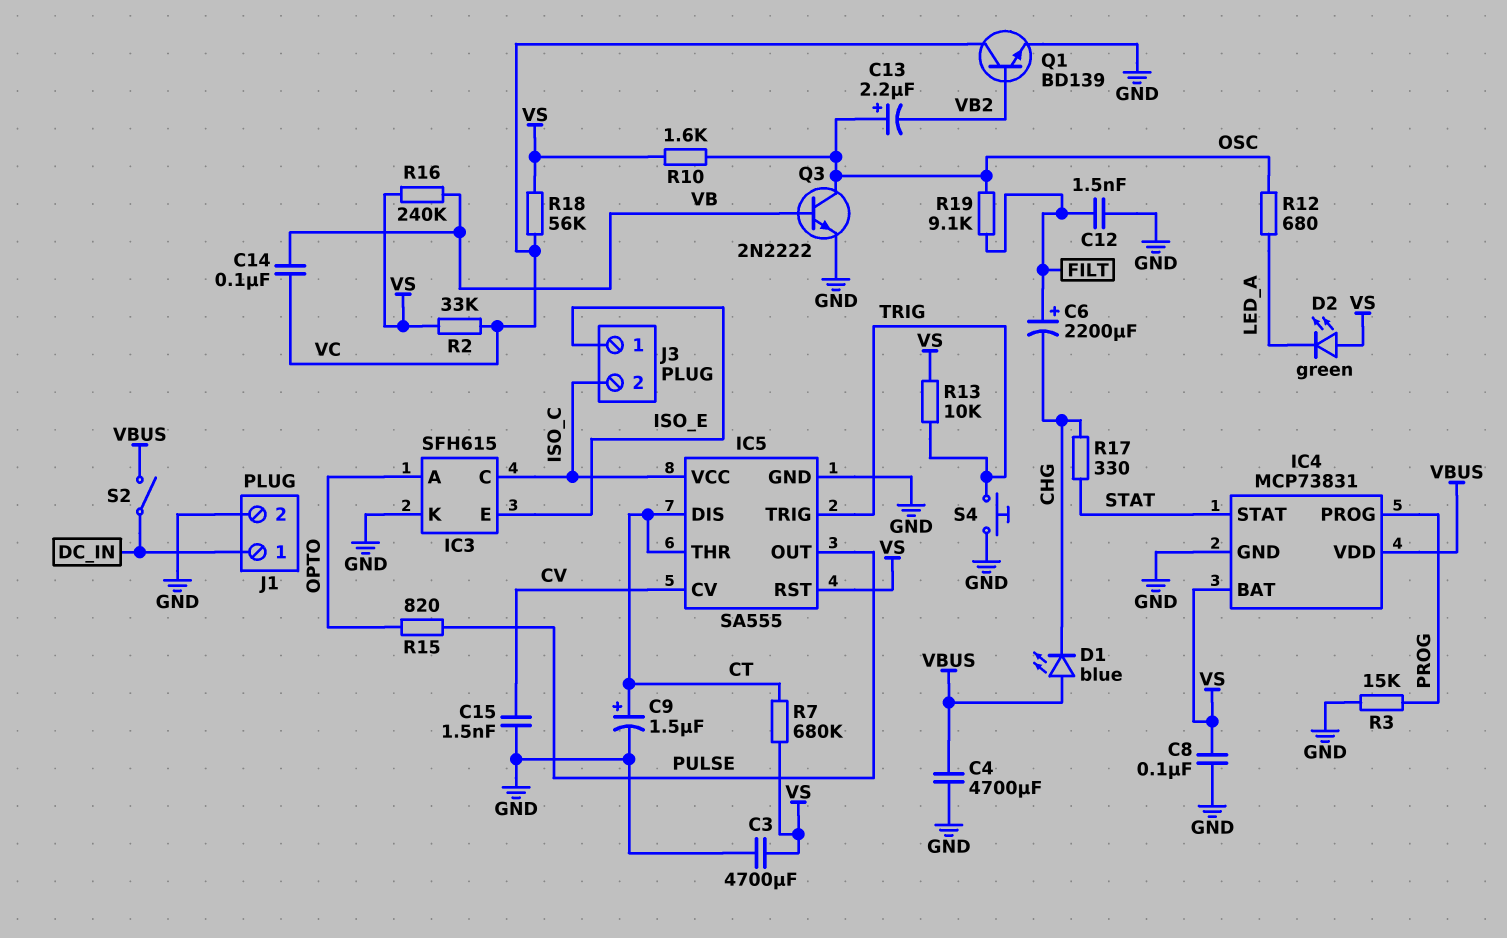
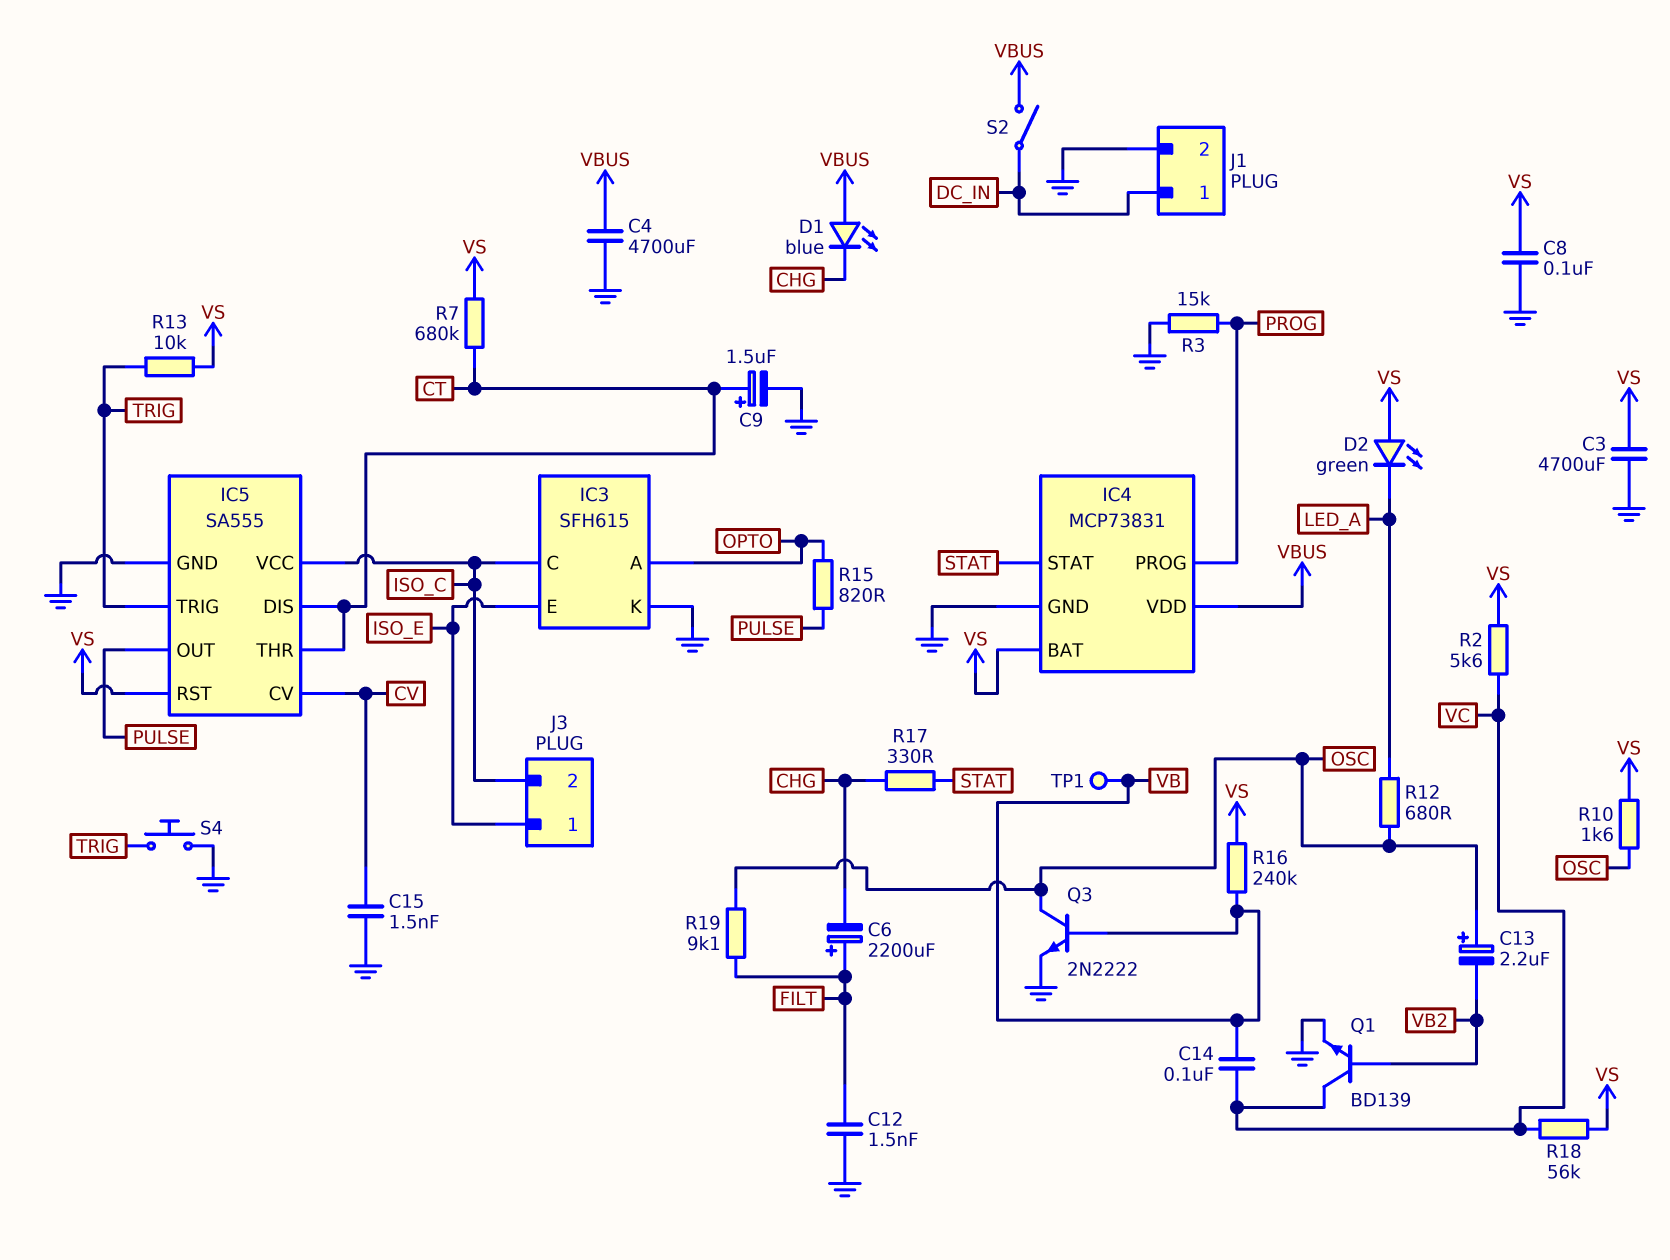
R2: 33k (VC, VS) -> 5.6k (VC, VS)
TP1: none -> test point (VB)

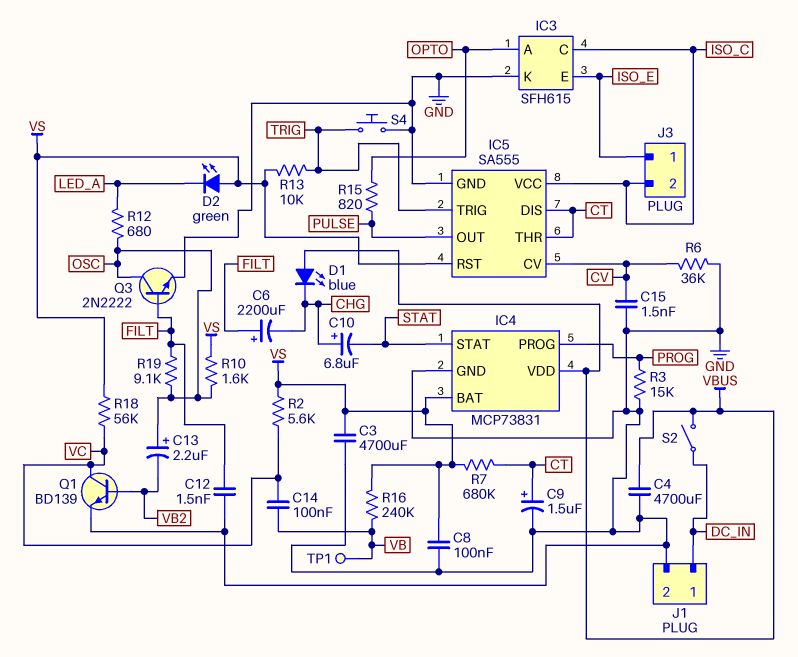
C10: none -> 6.8uF (plus CHG, minus STAT)
Q3: NPN 2N2222 (B VB, C OSC, E GND) -> NPN 2N2222 (B FILT, C OSC, E GND)
R6: none -> 36k (CV, GND)
R17: 330 (CHG, STAT) -> none

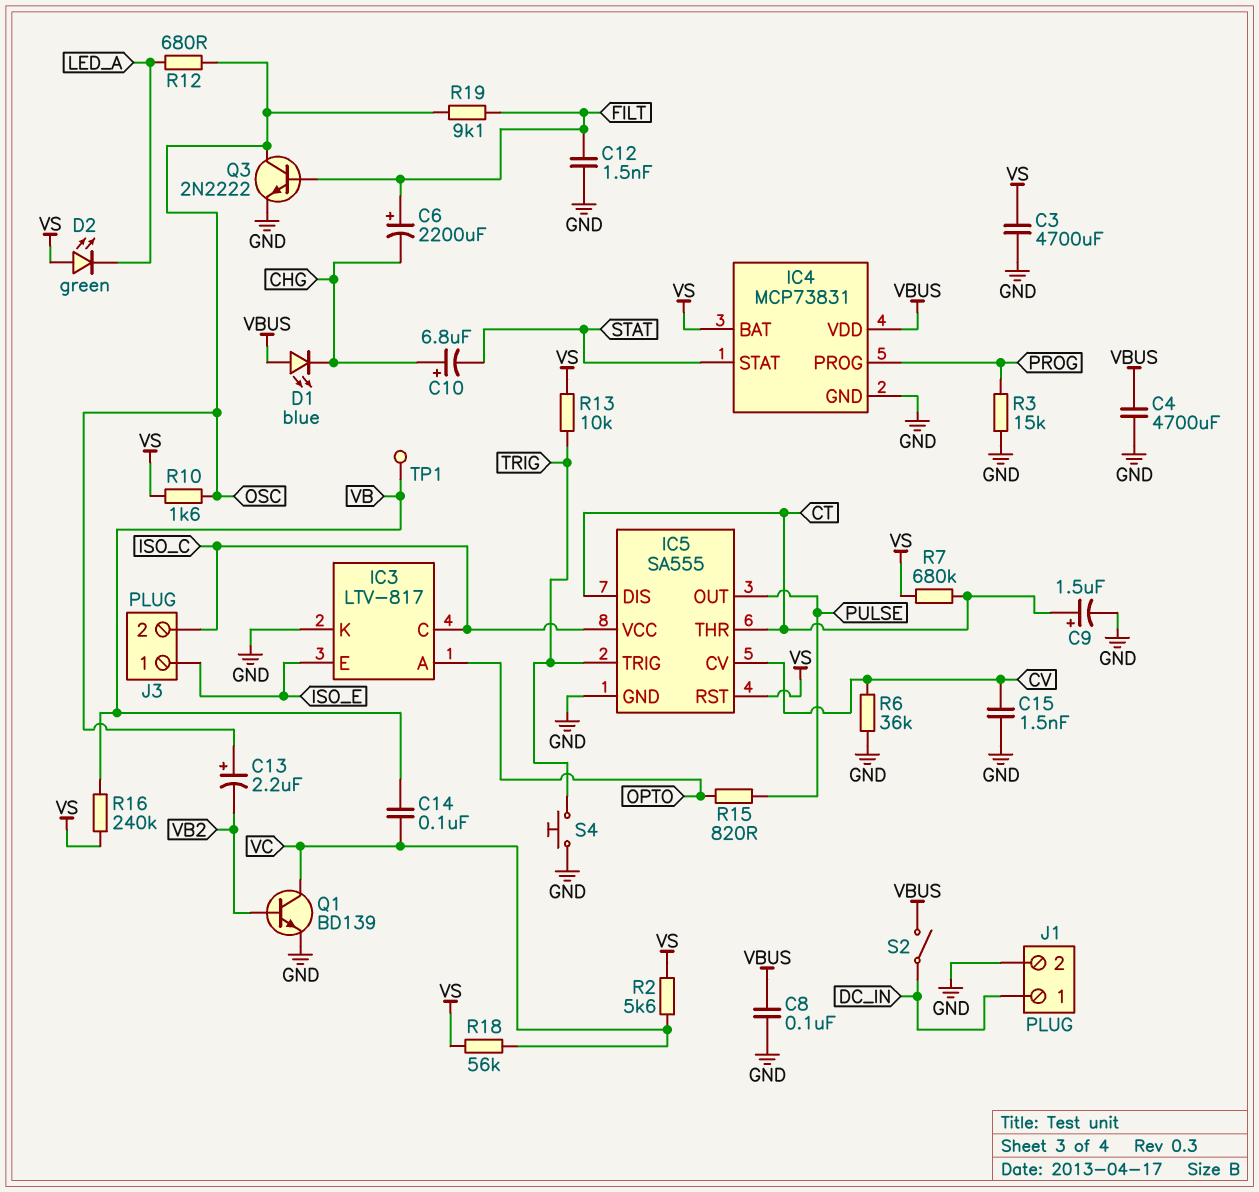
C8: 100nF (GND, VS) -> 100nF (GND, VBUS)
IC3: SFH615 -> LTV-817

